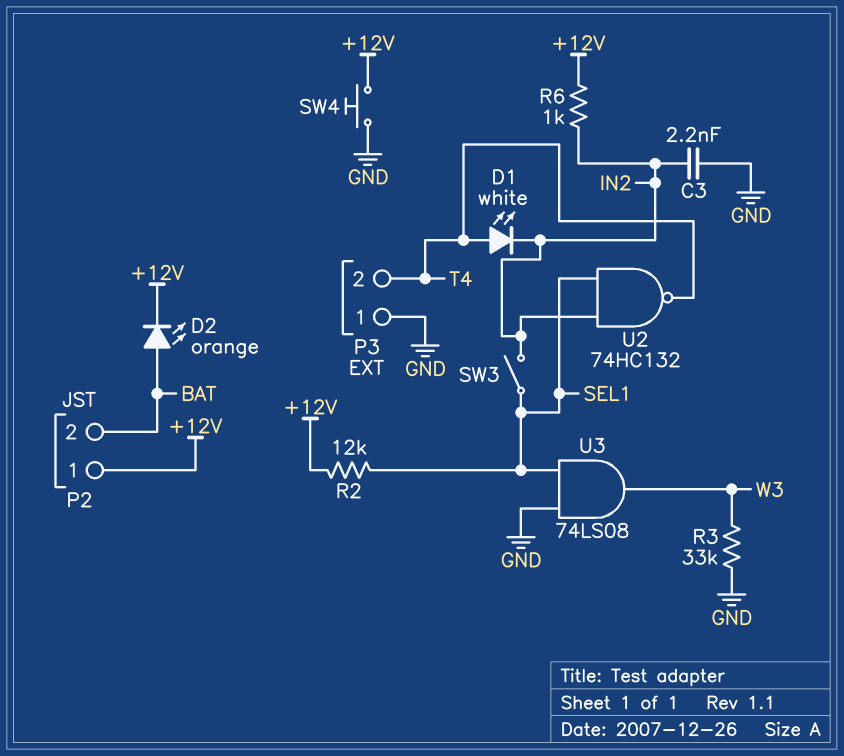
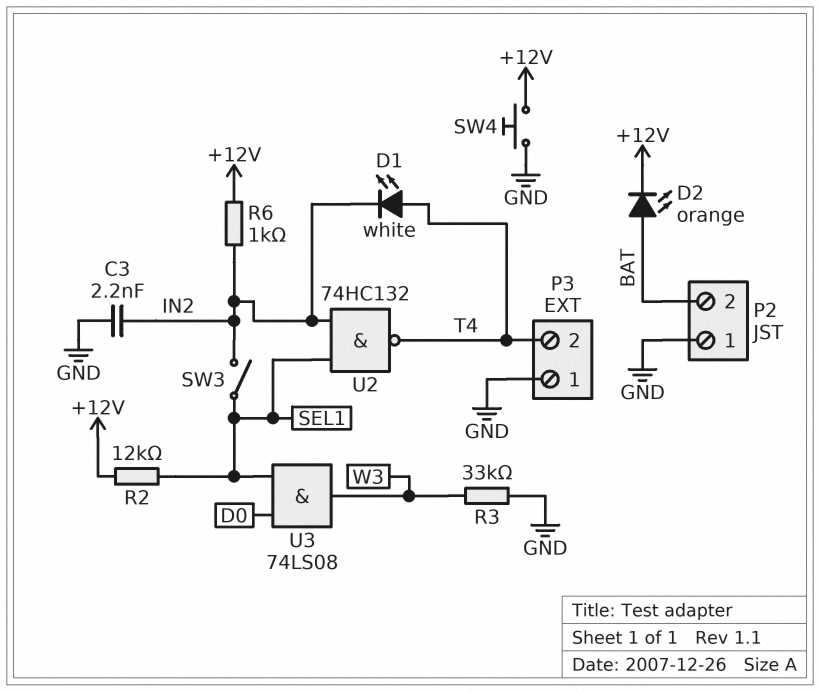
P2 pin 1: +12V -> GND
U3: AND 74LS08 (in GND, in SEL1, out W3) -> AND 74LS08 (in D0, in SEL1, out W3)

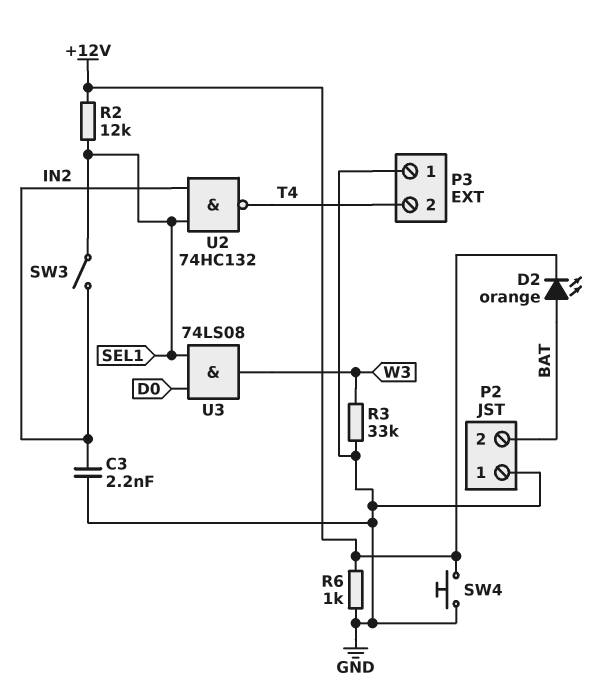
D1: LED white (A T4, K IN2) -> none
R6: 1k (+12V, IN2) -> 1k (+12V, GND)

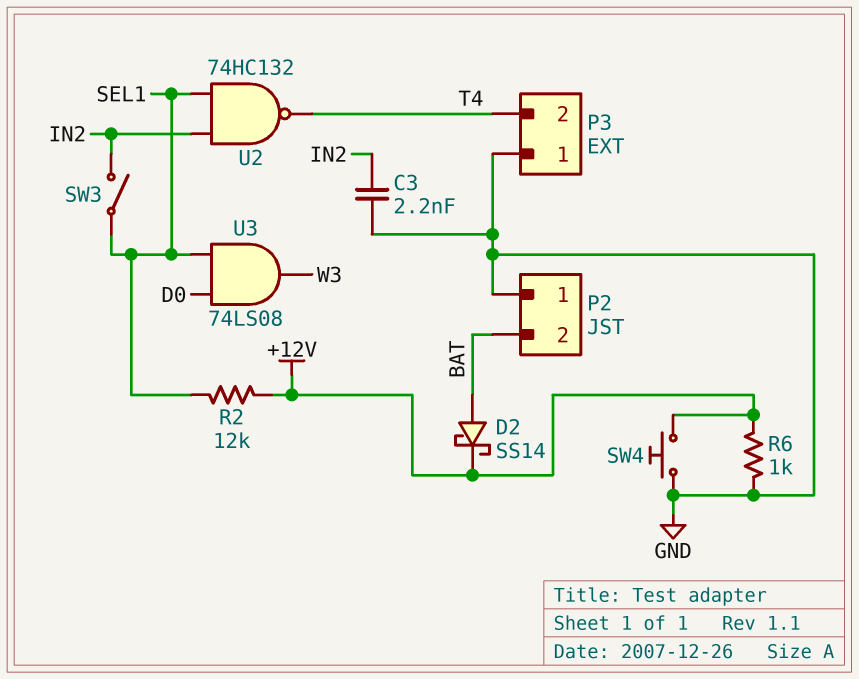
D2: LED orange (A BAT, K +12V) -> schottky SS14 (A BAT, K +12V)
R3: 33k (GND, W3) -> none

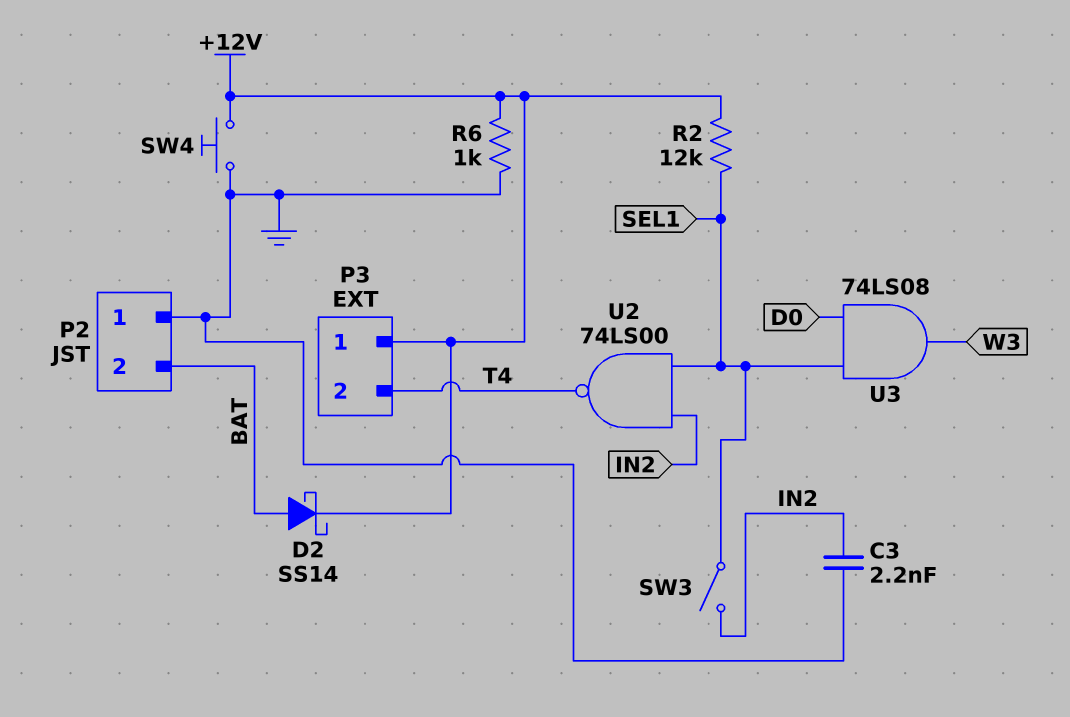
P3 pin 1: GND -> +12V
U2: NAND 74HC132 (in IN2, in SEL1, out T4) -> NAND 74LS00 (in IN2, in SEL1, out T4)

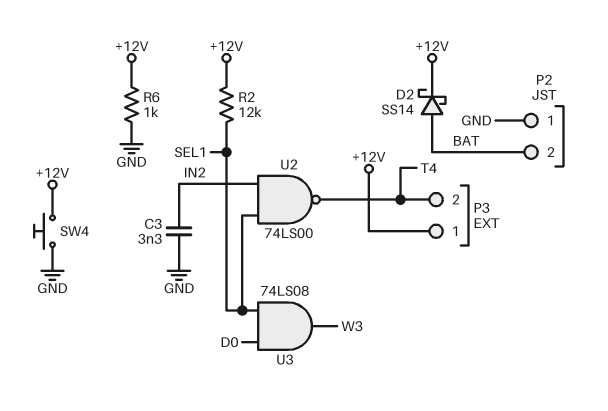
C3: 2.2nF (GND, IN2) -> 3.3nF (GND, IN2)
SW3: switch (IN2, SEL1) -> none

